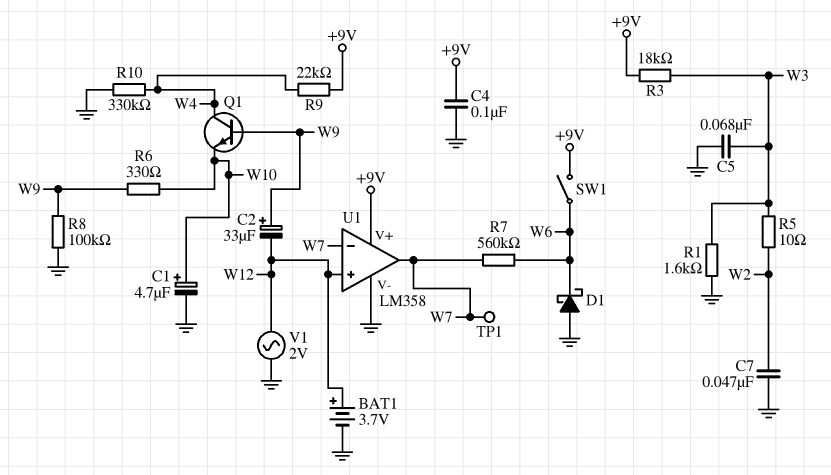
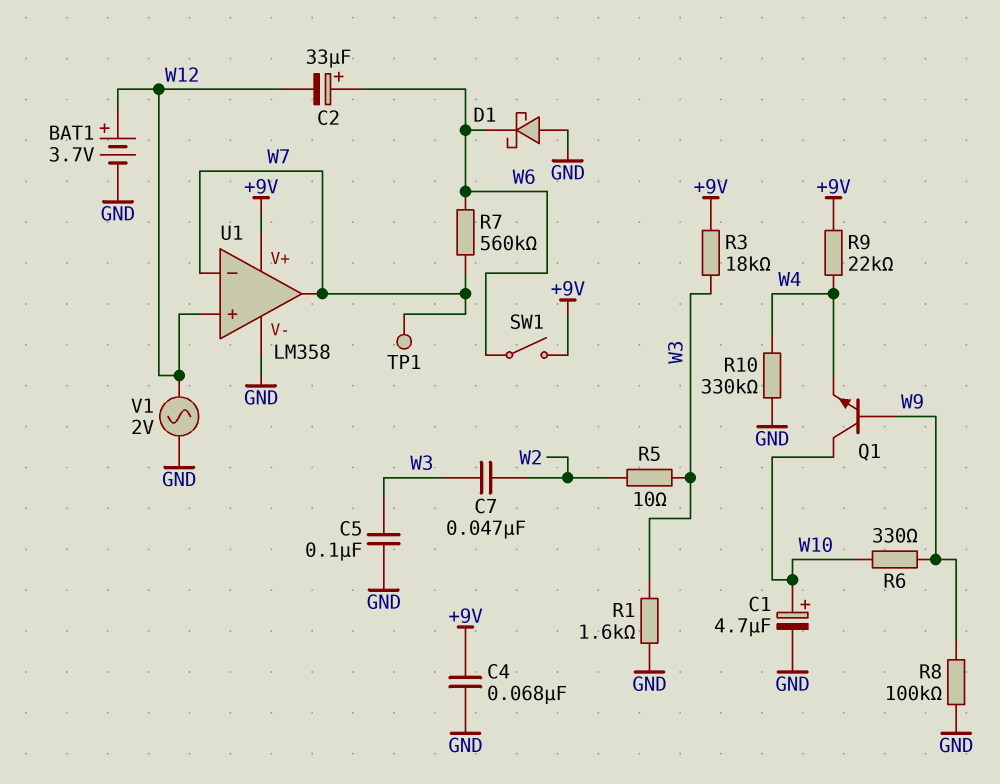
C2: 33uF (plus W9, minus W12) -> 33uF (plus W6, minus W12)
C4: 100nF (+9V, GND) -> 68nF (+9V, GND)
C5: 68nF (GND, W3) -> 100nF (GND, W3)
C7: 47nF (GND, W2) -> 47nF (W2, W3)
Q1: NPN (B W9, C W4, E W10) -> NPN (B W9, C W10, E W4)

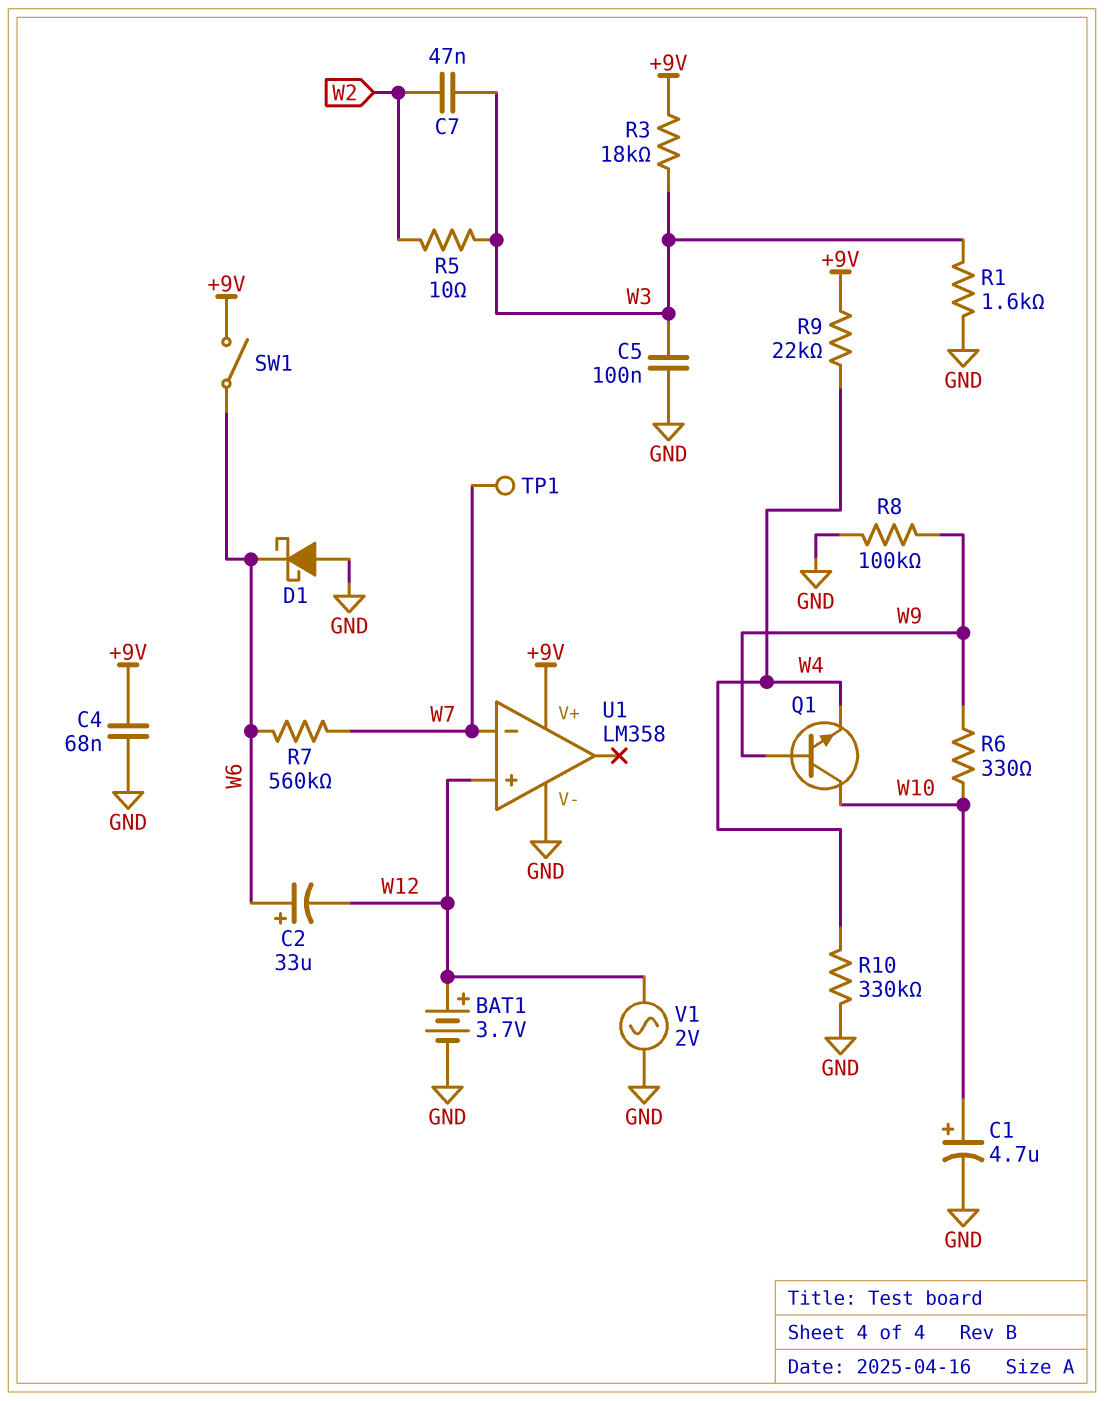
U1 pin out: W7 -> none

